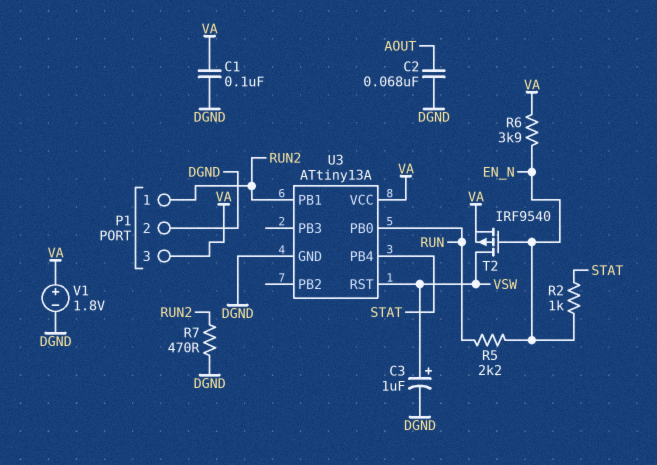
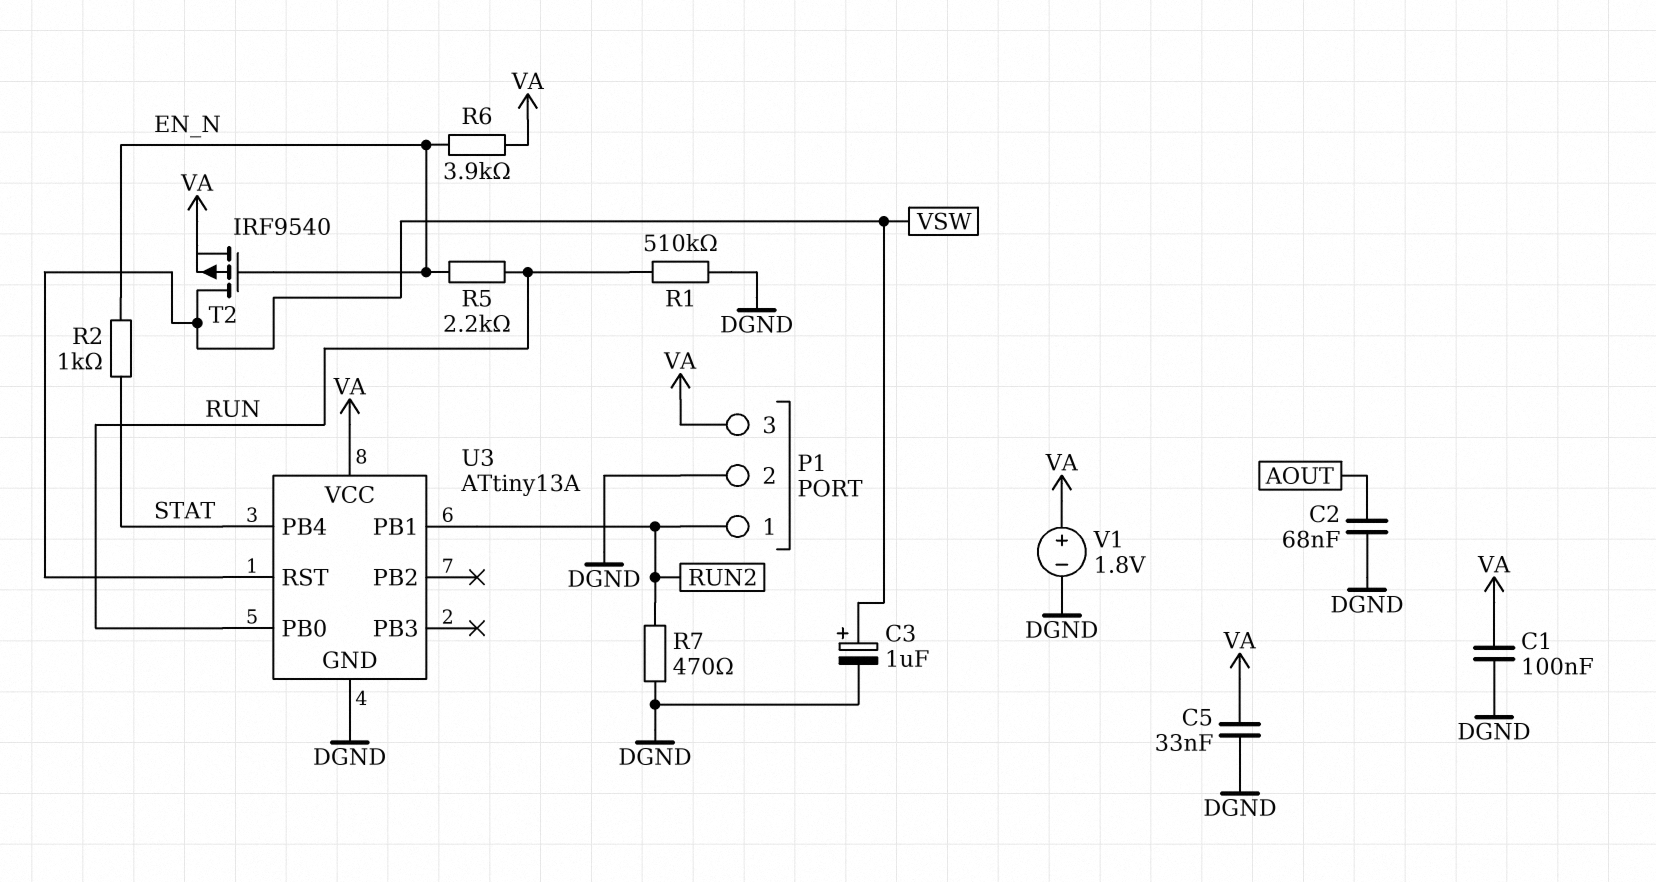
C5: none -> 33nF (DGND, VA)
R1: none -> 510k (DGND, RUN)

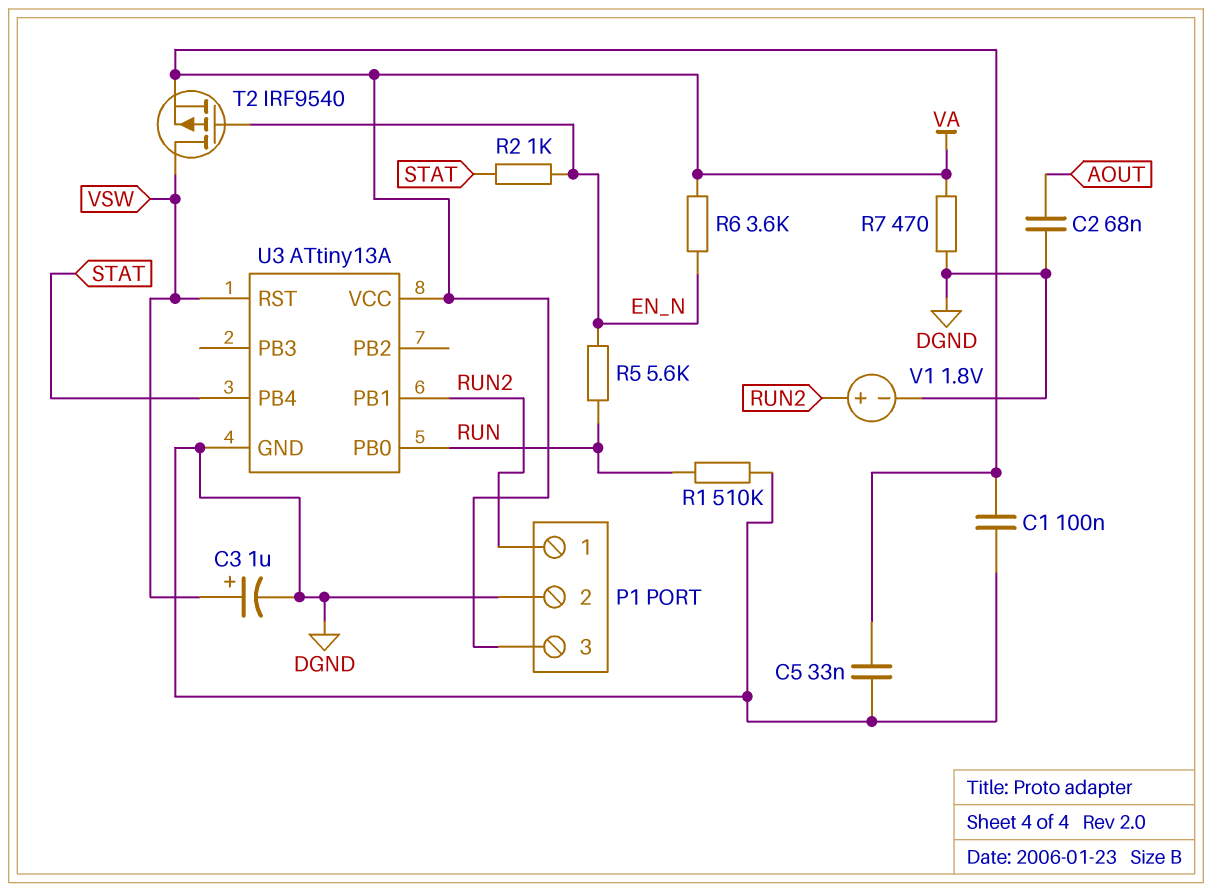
R5: 2.2k (EN_N, RUN) -> 5.6k (EN_N, RUN)
R6: 3.9k (EN_N, VA) -> 3.6k (EN_N, VA)
R7: 470 (DGND, RUN2) -> 470 (DGND, VA)
V1: 1.8V (plus VA, minus DGND) -> 1.8V (plus RUN2, minus DGND)

